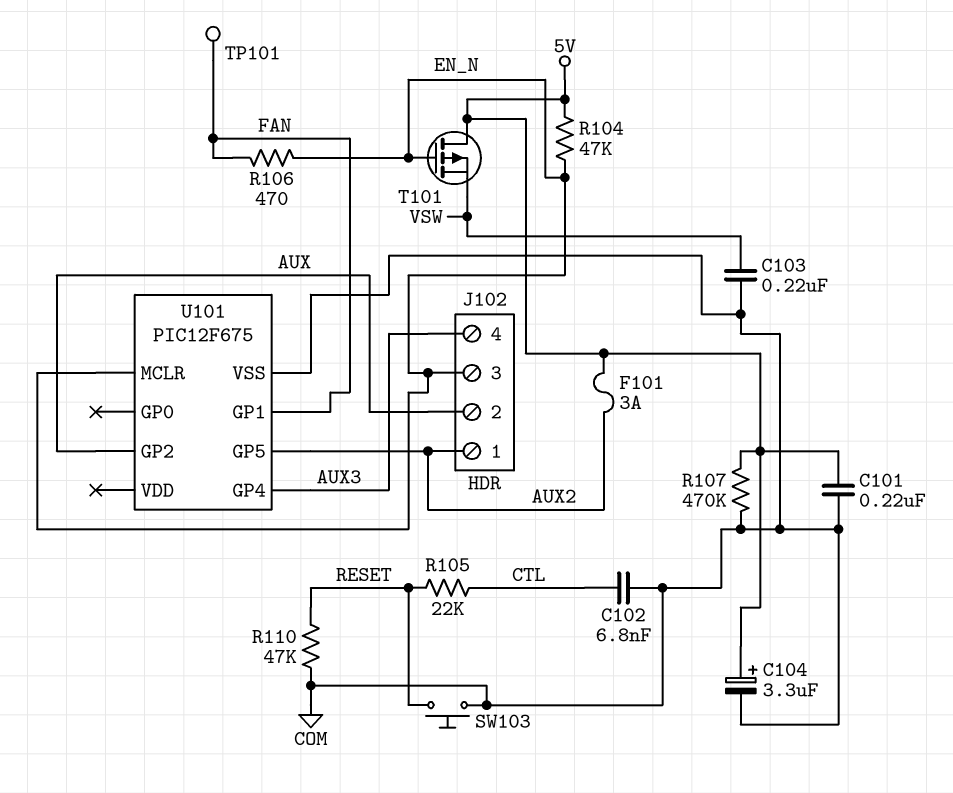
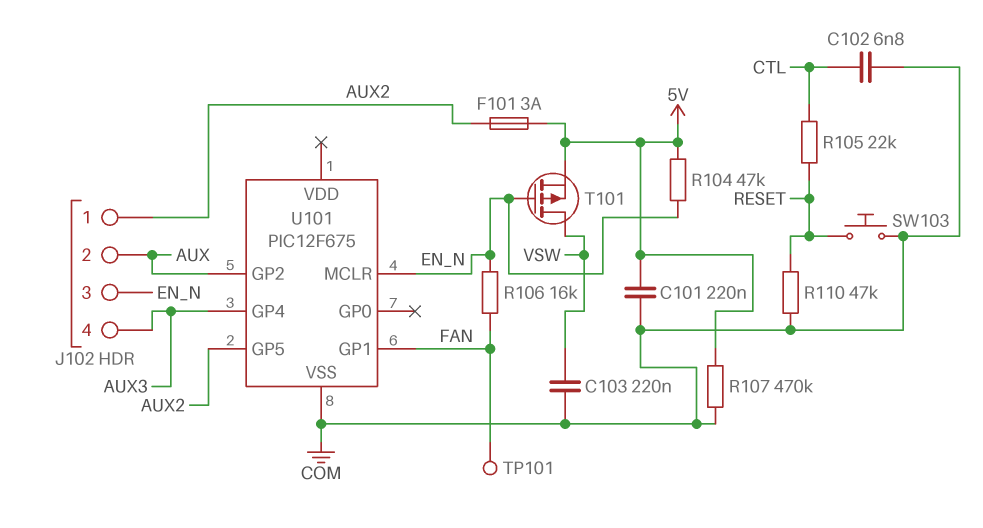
C104: 3.3uF (plus 5V, minus COM) -> none
R106: 470 (EN_N, FAN) -> 16k (EN_N, FAN)
T101: PMOS (G EN_N, D 5V, S VSW) -> PMOS (G EN_N, D VSW, S 5V)

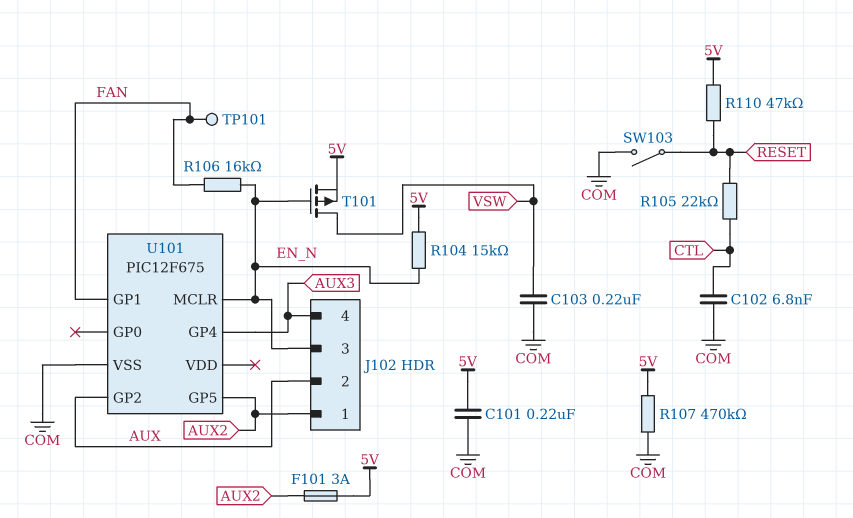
R104: 47k (5V, EN_N) -> 15k (5V, EN_N)
R110: 47k (COM, RESET) -> 47k (5V, RESET)
SW103: button (COM, RESET) -> switch (COM, RESET)

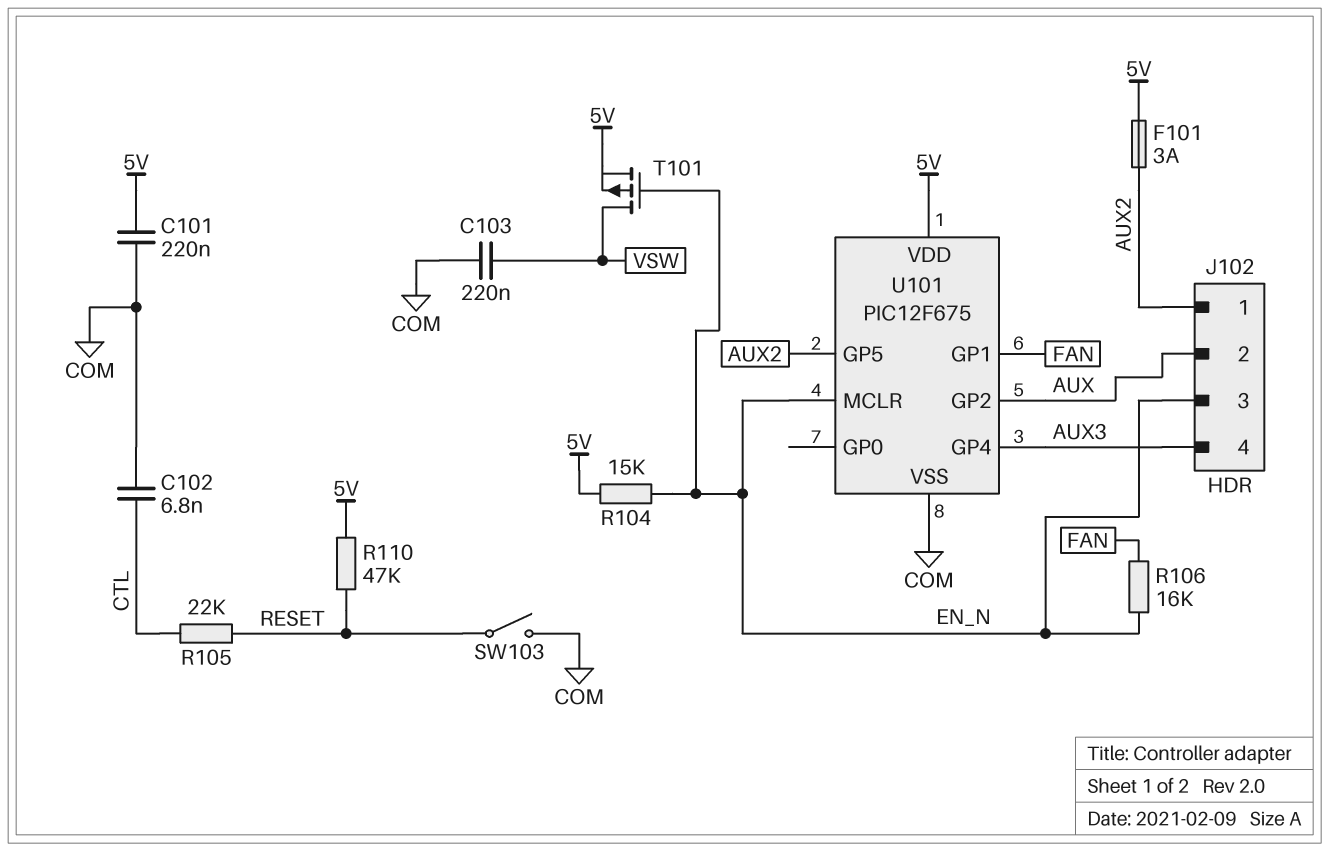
R107: 470k (5V, COM) -> none
TP101: test point (FAN) -> none
U101 pin VDD: none -> 5V

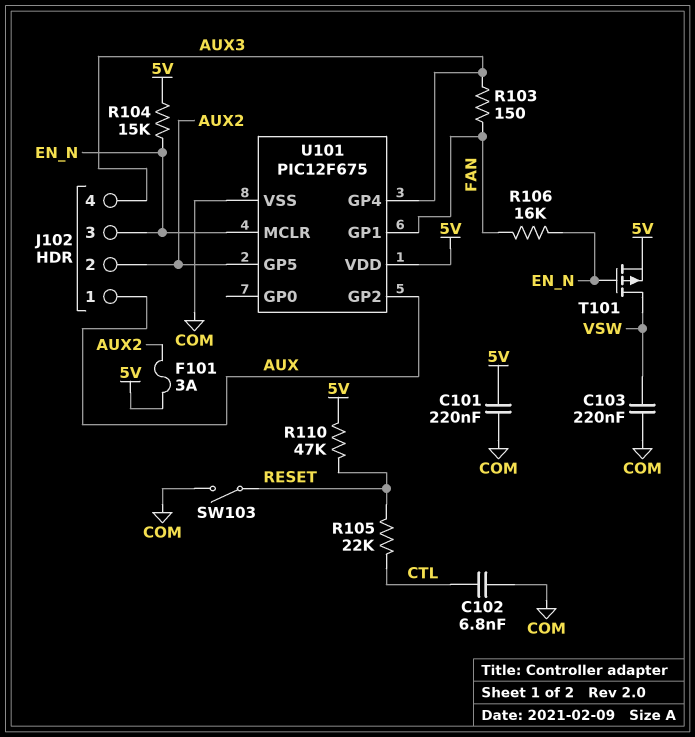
J102 pin 1: AUX2 -> AUX
J102 pin 2: AUX -> AUX2
R103: none -> 150 (AUX3, FAN)

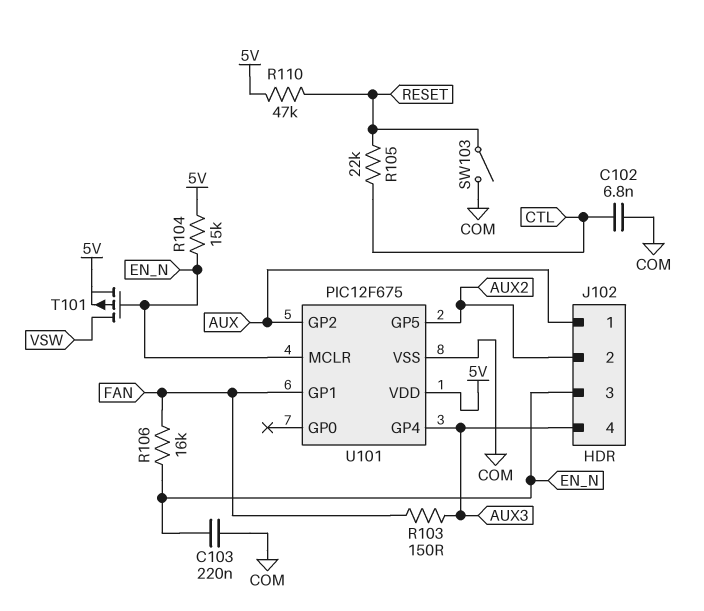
C101: 220nF (5V, COM) -> none
C103: 220nF (COM, VSW) -> 220nF (COM, EN_N)
F101: 3A (5V, AUX2) -> none

